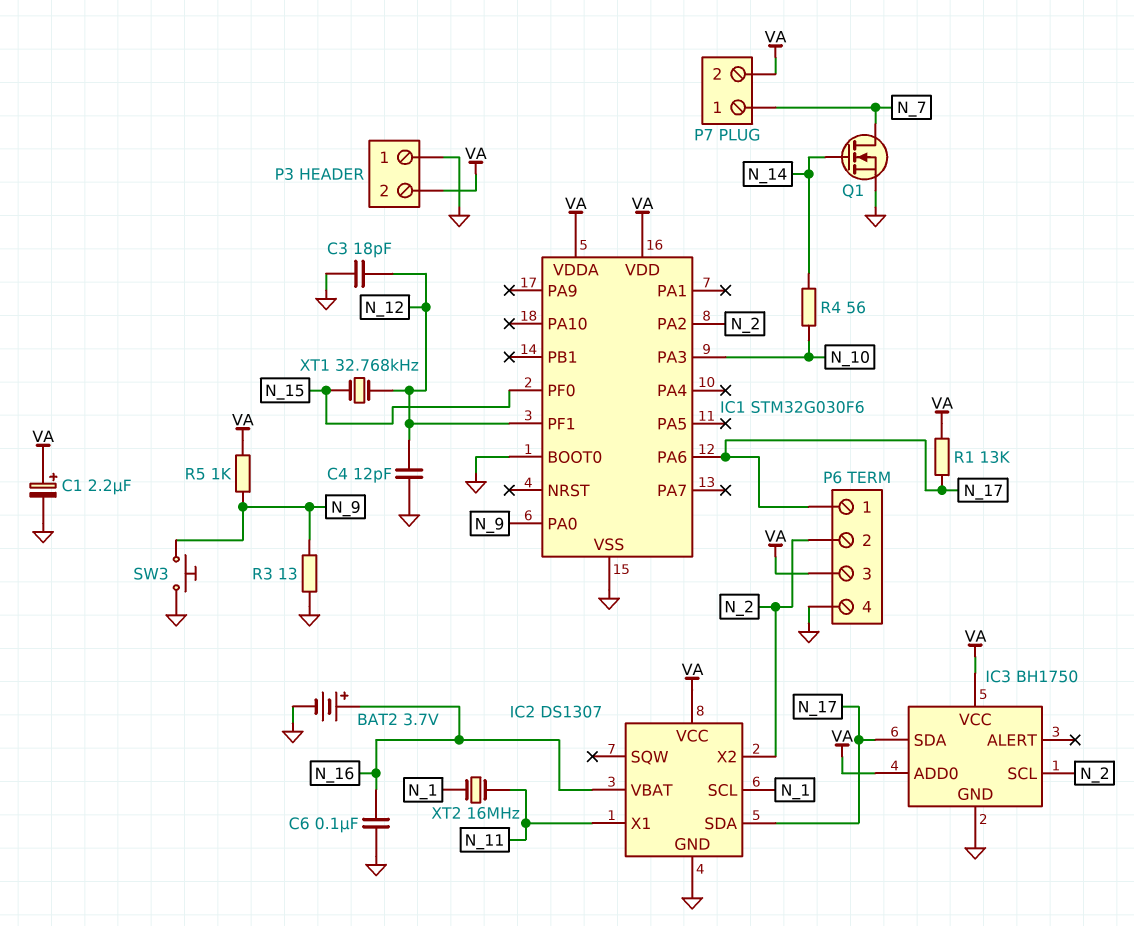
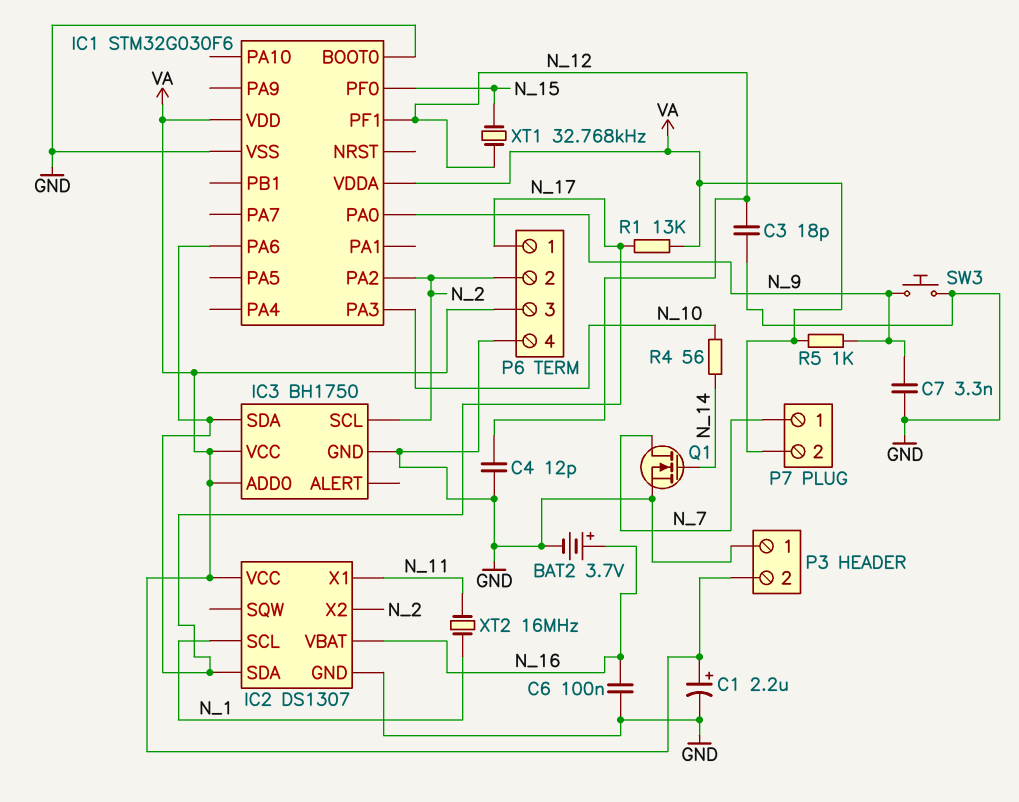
C7: none -> 3.3nF (GND, N_9)
R3: 13 (GND, N_9) -> none

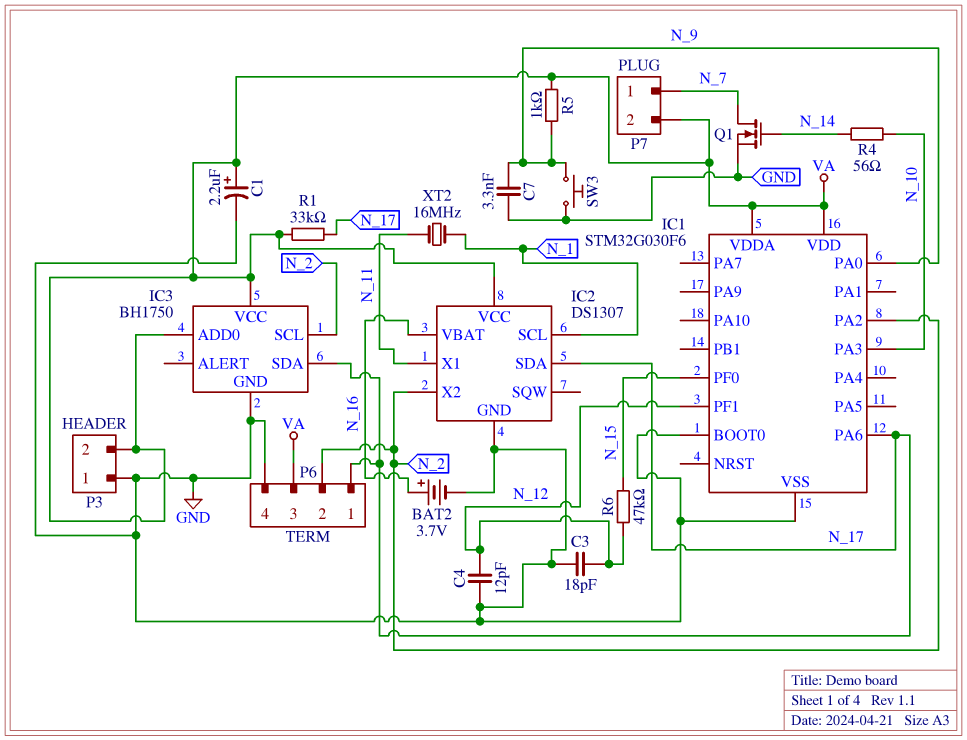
C6: 100nF (GND, N_16) -> none
R1: 13k (N_17, VA) -> 33k (N_17, VA)
R6: none -> 47k (N_12, N_15)
XT1: 32.768kHz (N_12, N_15) -> none

